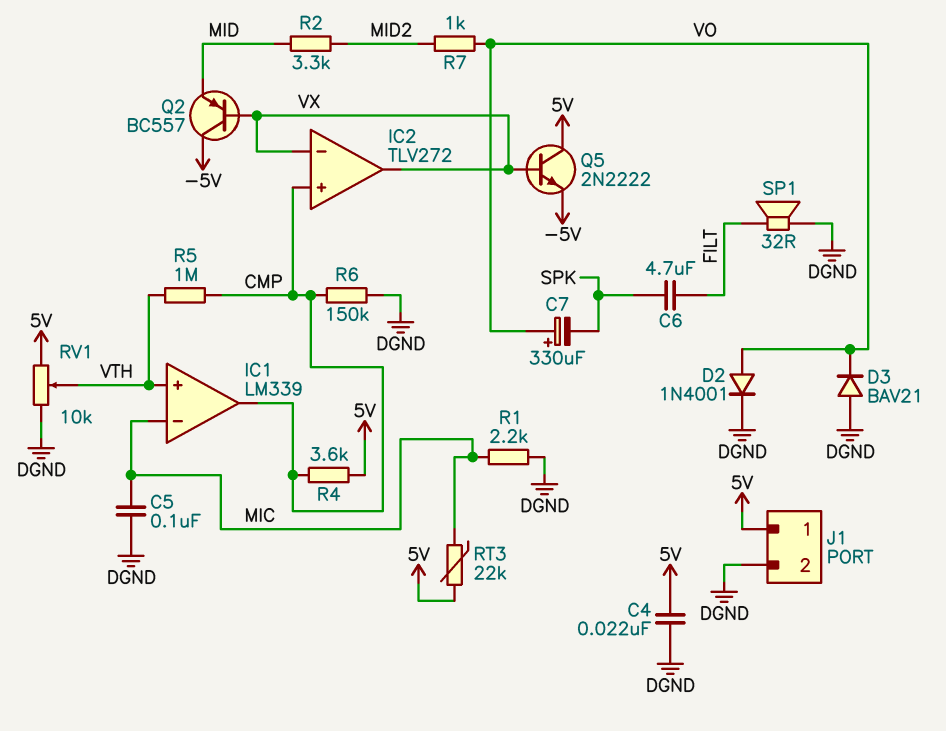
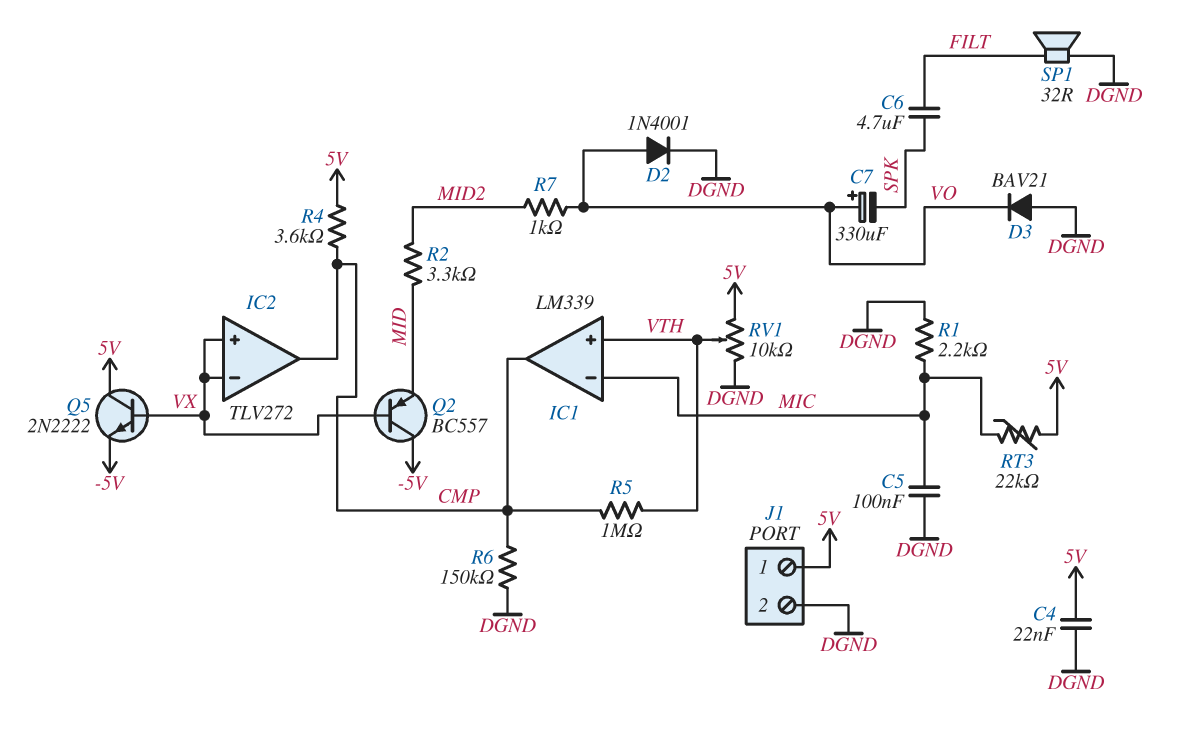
IC2 pin in+: CMP -> VX
IC2 pin out: VX -> CMP

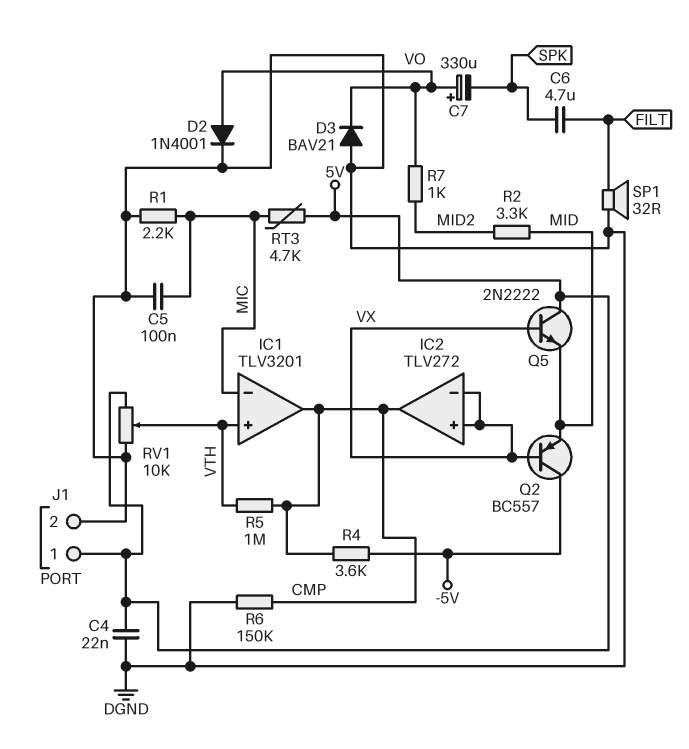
IC1: LM339 -> TLV3201
Q5: NPN 2N2222 (B VX, C 5V, E -5V) -> NPN 2N2222 (B VX, C 5V, E MID)
R4: 3.6k (5V, CMP) -> 3.6k (-5V, CMP)
RT3: 22k (5V, MIC) -> 4.7k (5V, MIC)

